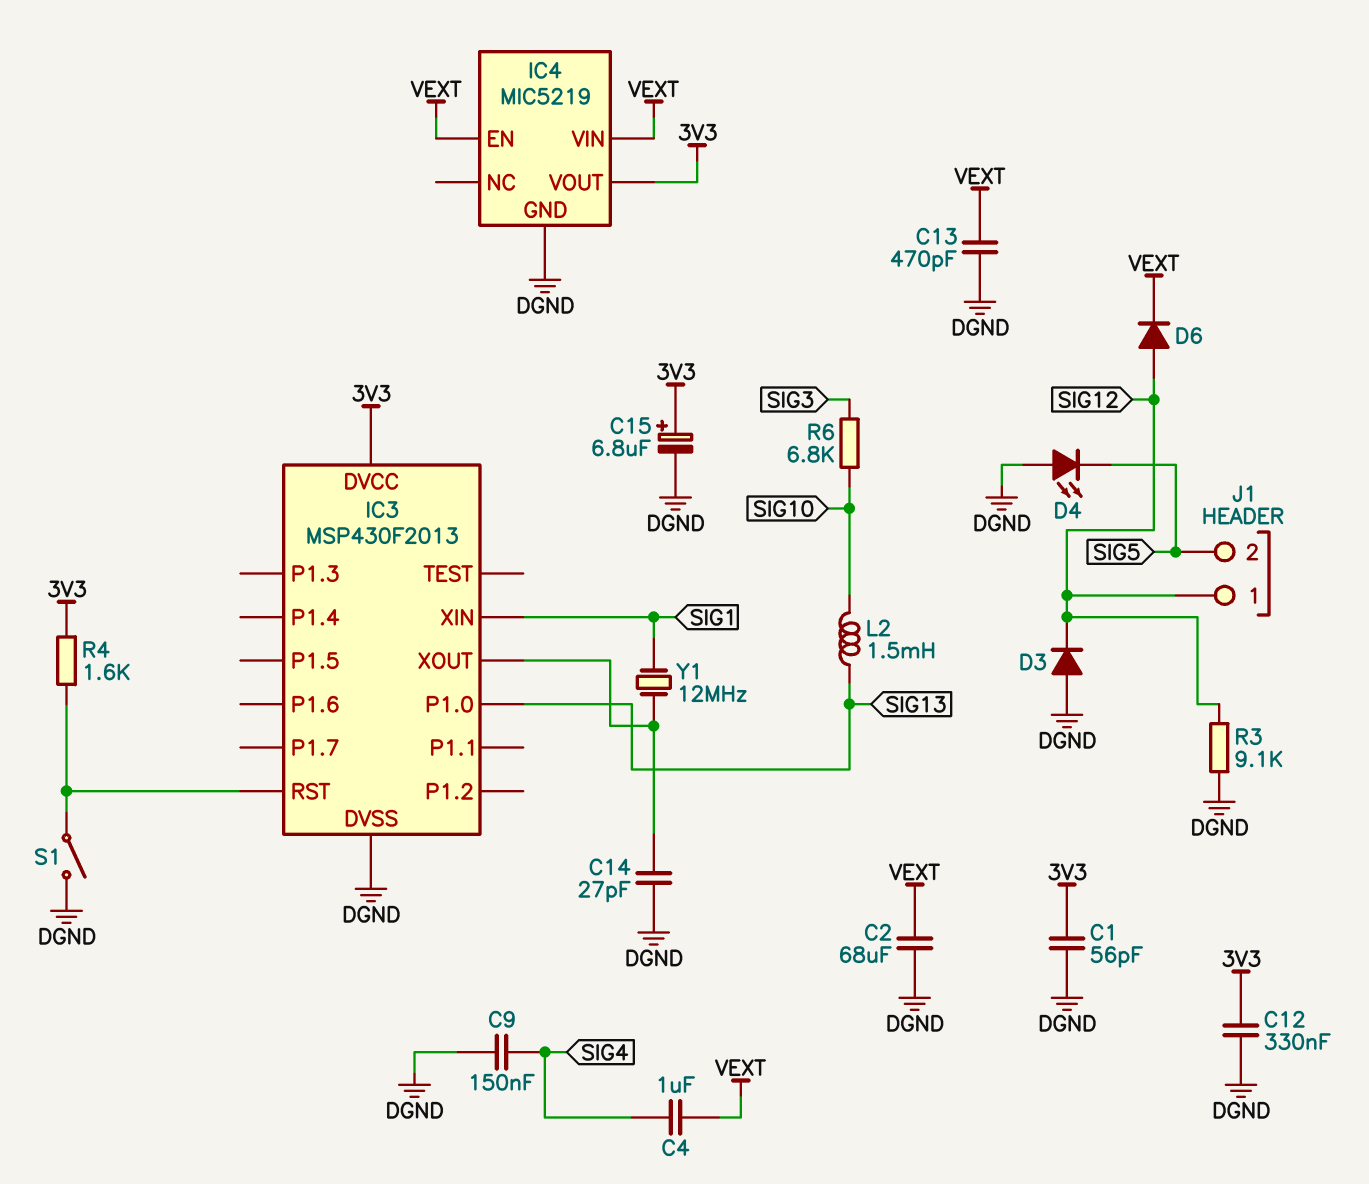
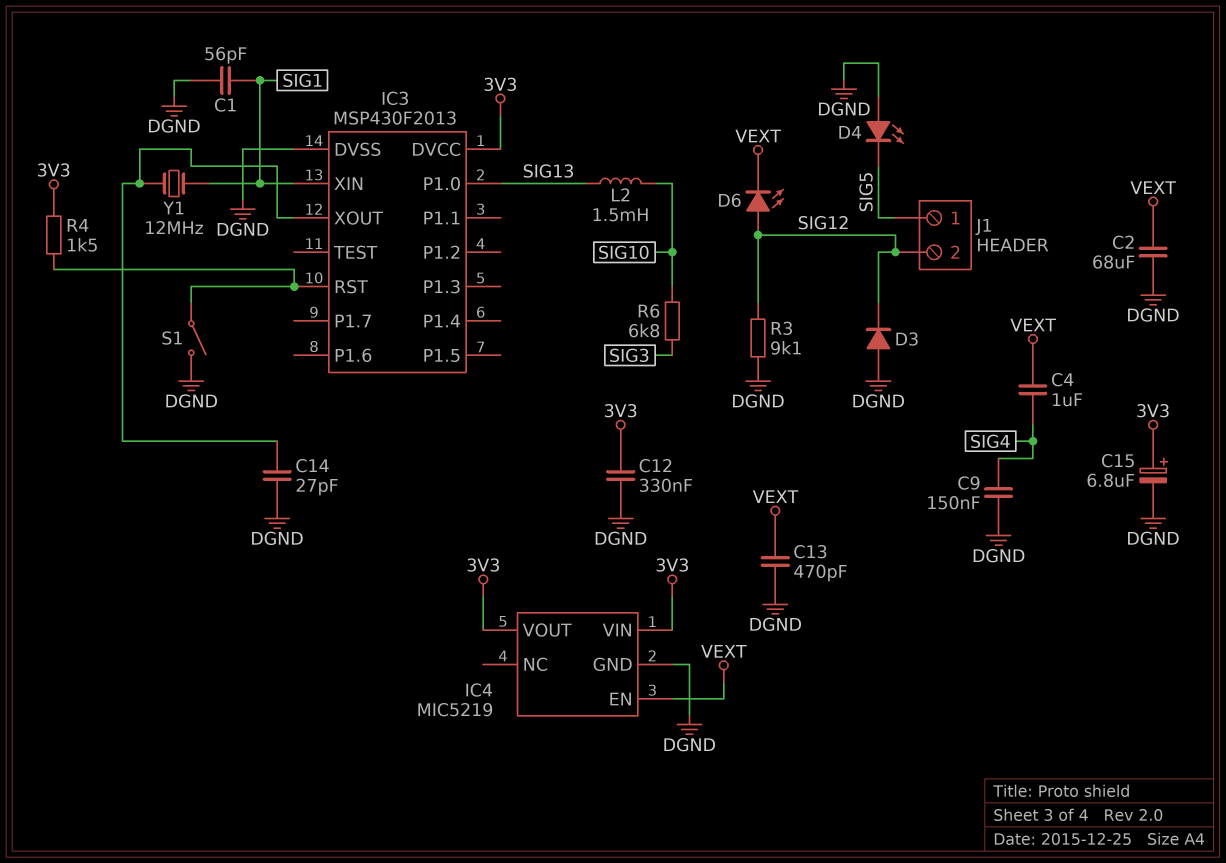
C1: 56pF (3V3, DGND) -> 56pF (DGND, SIG1)
D6: diode (A SIG12, K VEXT) -> LED (A SIG12, K VEXT)
IC4 pin VIN: VEXT -> 3V3
J1 pin 1: SIG12 -> SIG5
J1 pin 2: SIG5 -> SIG12
R4: 1.6k (3V3, IC3/RST) -> 1.5k (3V3, IC3/RST)

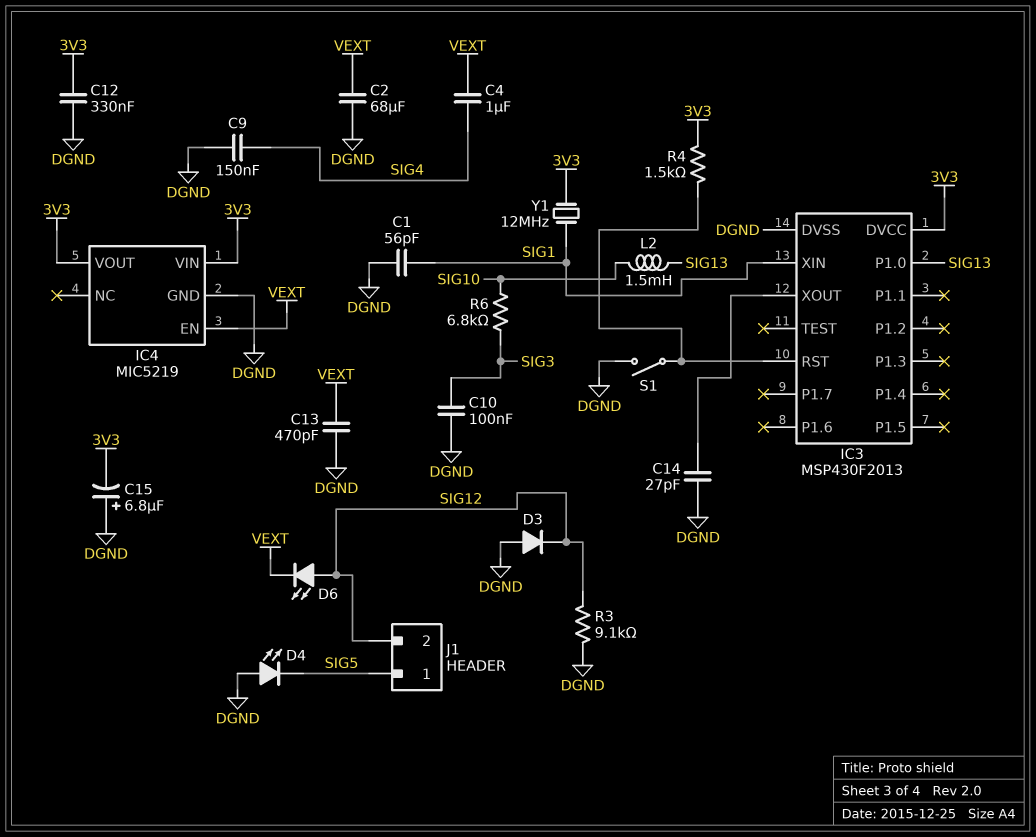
C10: none -> 100nF (DGND, SIG3)
C15: 6.8uF (plus 3V3, minus DGND) -> 6.8uF (plus DGND, minus 3V3)
Y1: 12MHz (IC3/XOUT, SIG1) -> 12MHz (3V3, SIG1)

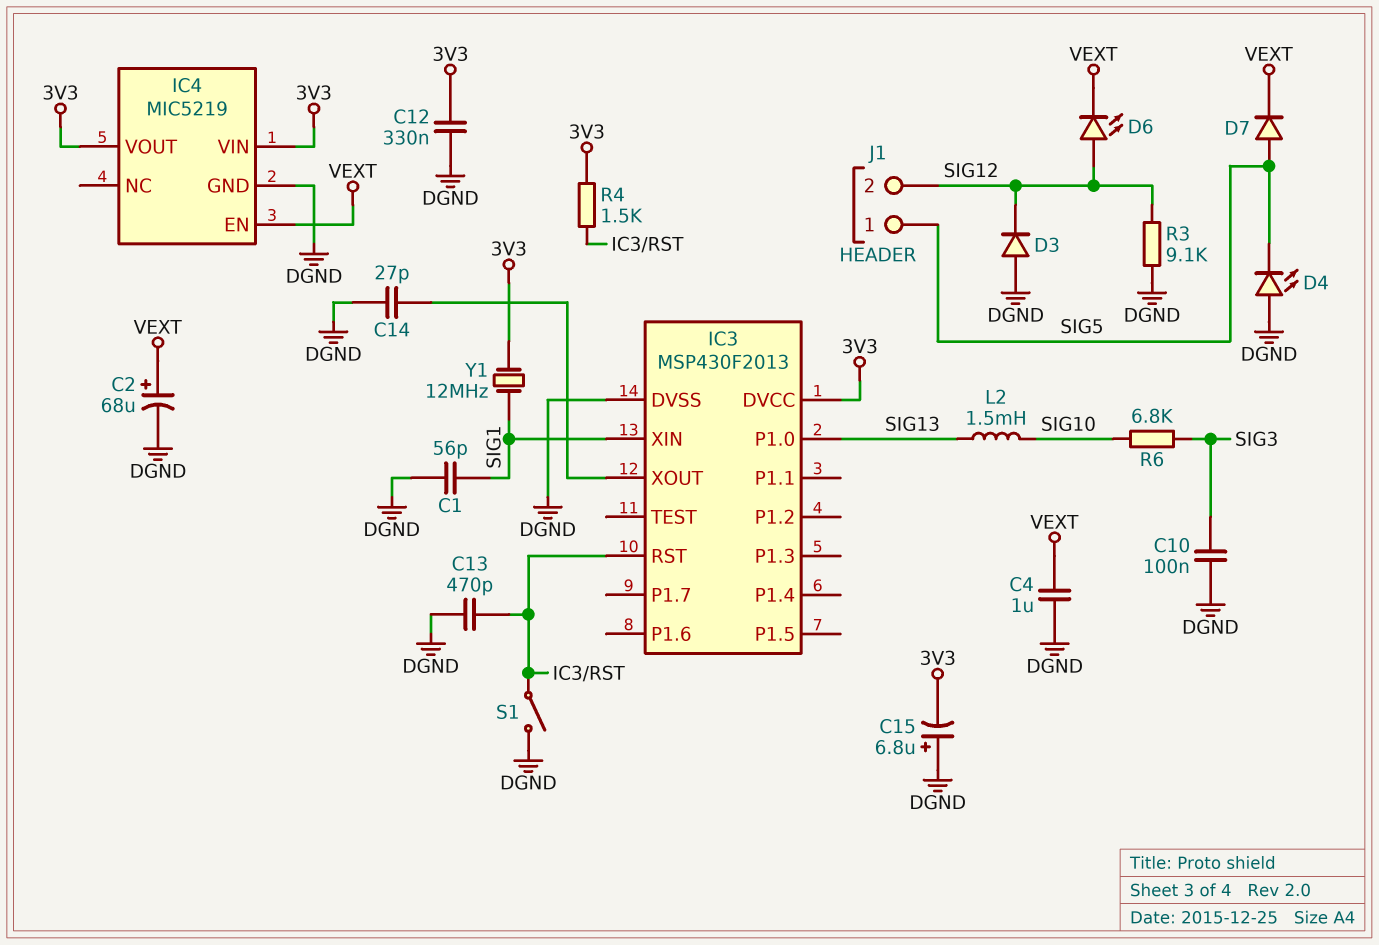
C2: 68uF (DGND, VEXT) -> 68uF (plus VEXT, minus DGND)
C4: 1uF (SIG4, VEXT) -> 1uF (DGND, VEXT)
C9: 150nF (DGND, SIG4) -> none
C13: 470pF (DGND, VEXT) -> 470pF (DGND, IC3/RST)
D7: none -> diode (A SIG5, K VEXT)

